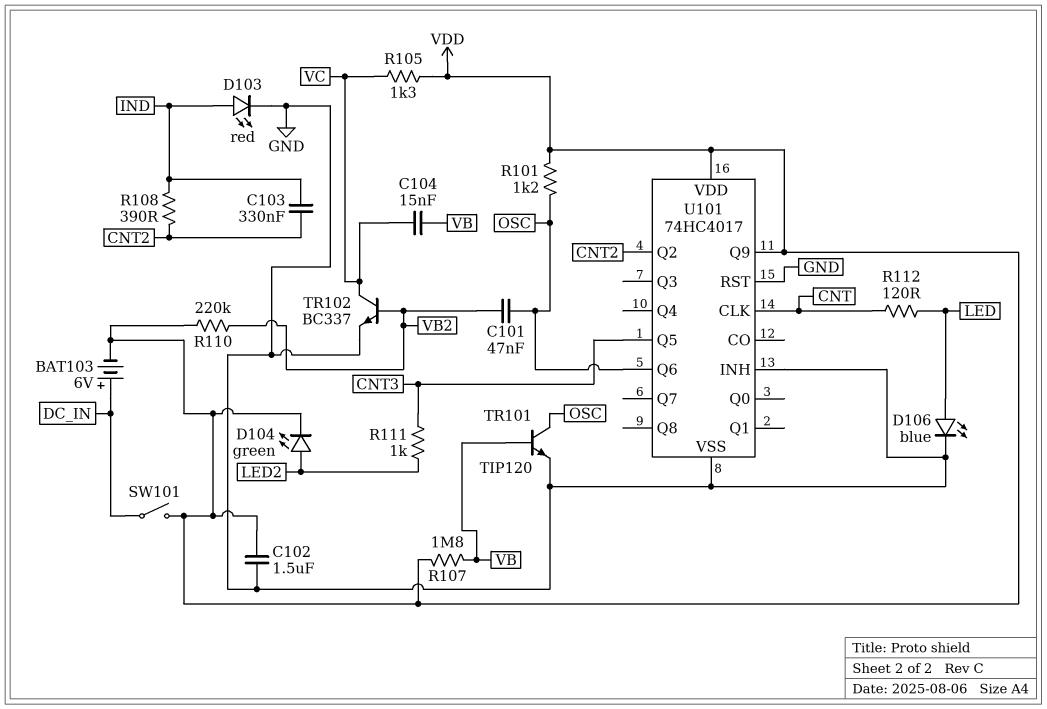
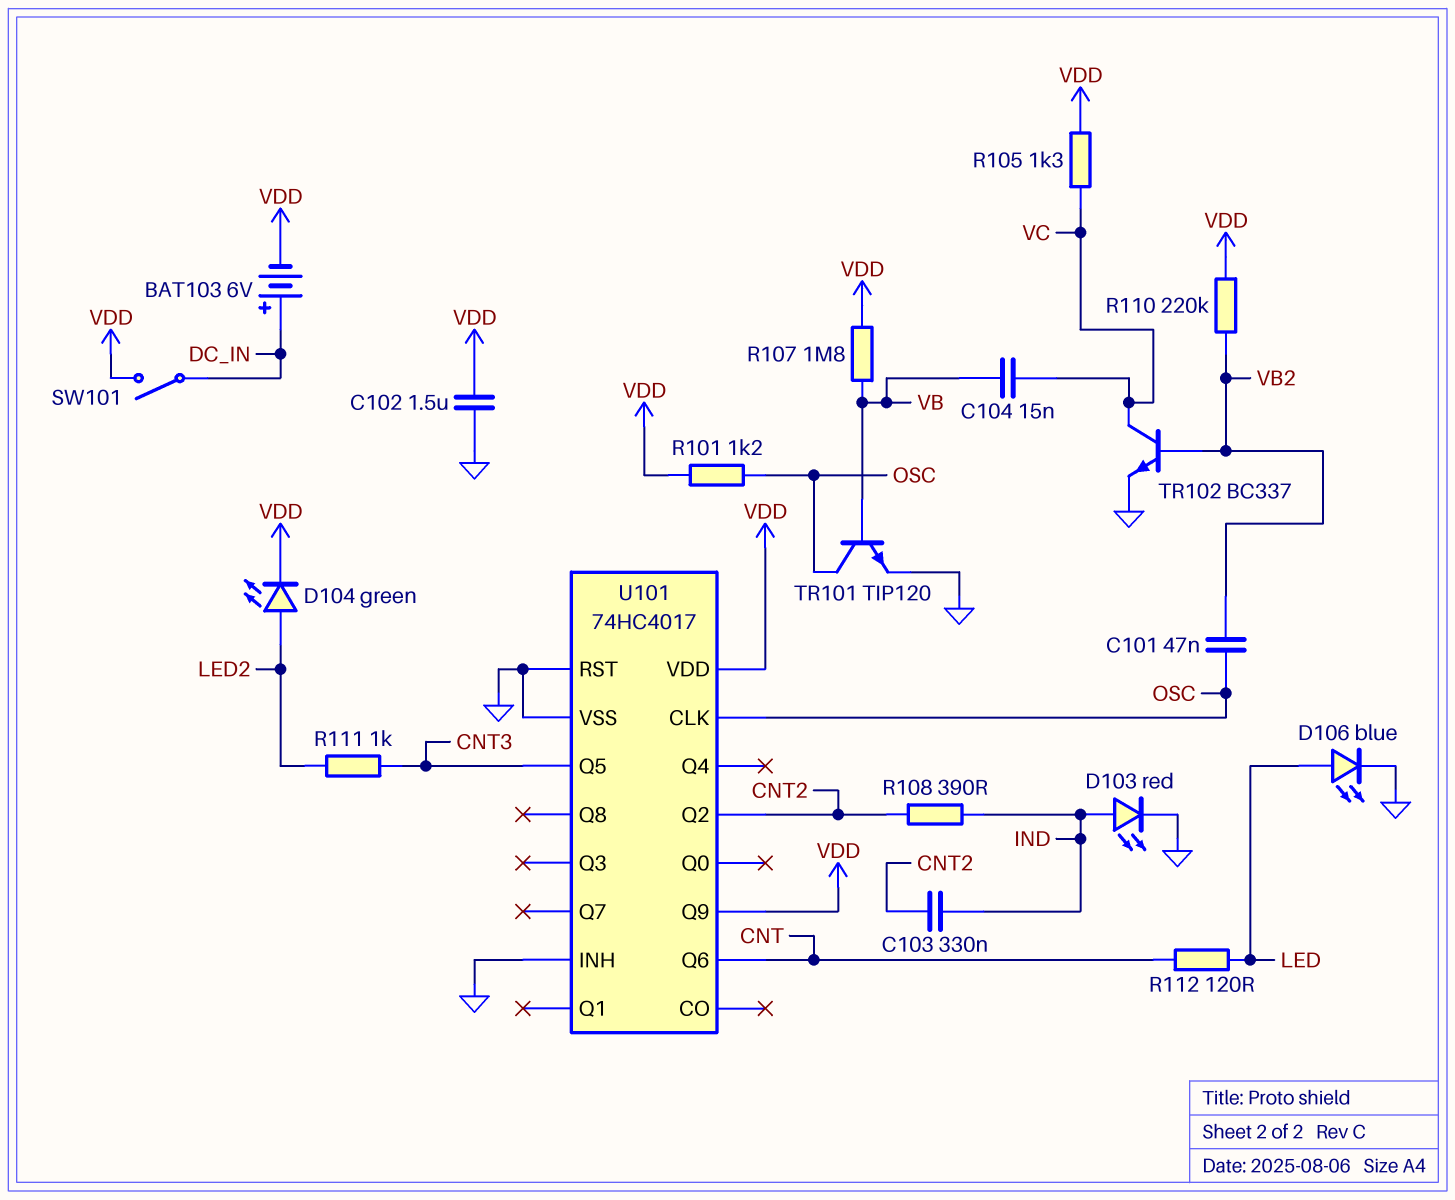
U101 pin CLK: CNT -> OSC
U101 pin Q6: OSC -> CNT

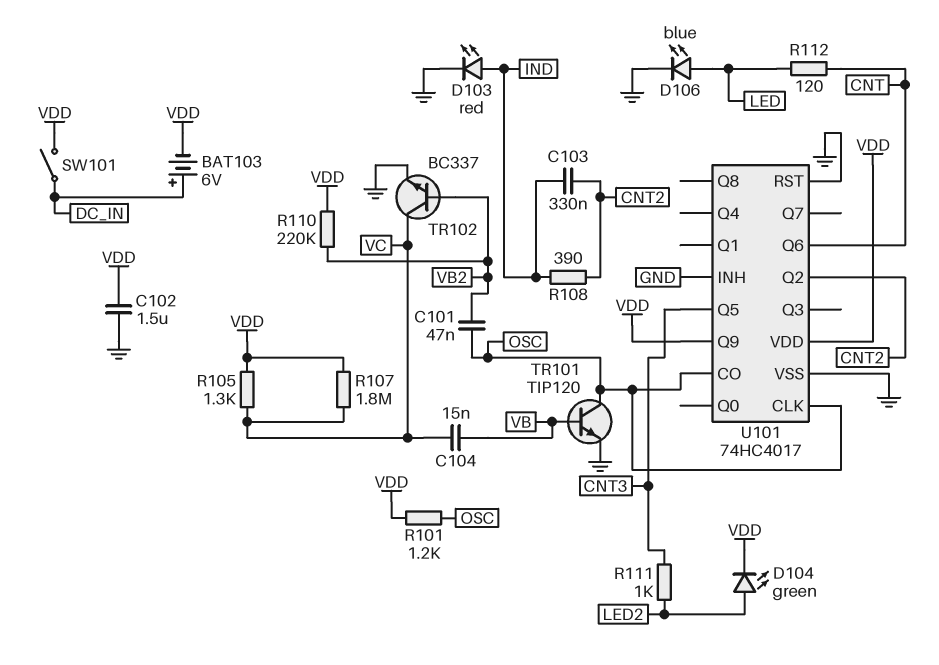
R107: 1.8M (VB, VDD) -> 1.8M (VC, VDD)
U101 pin CO: none -> OSC

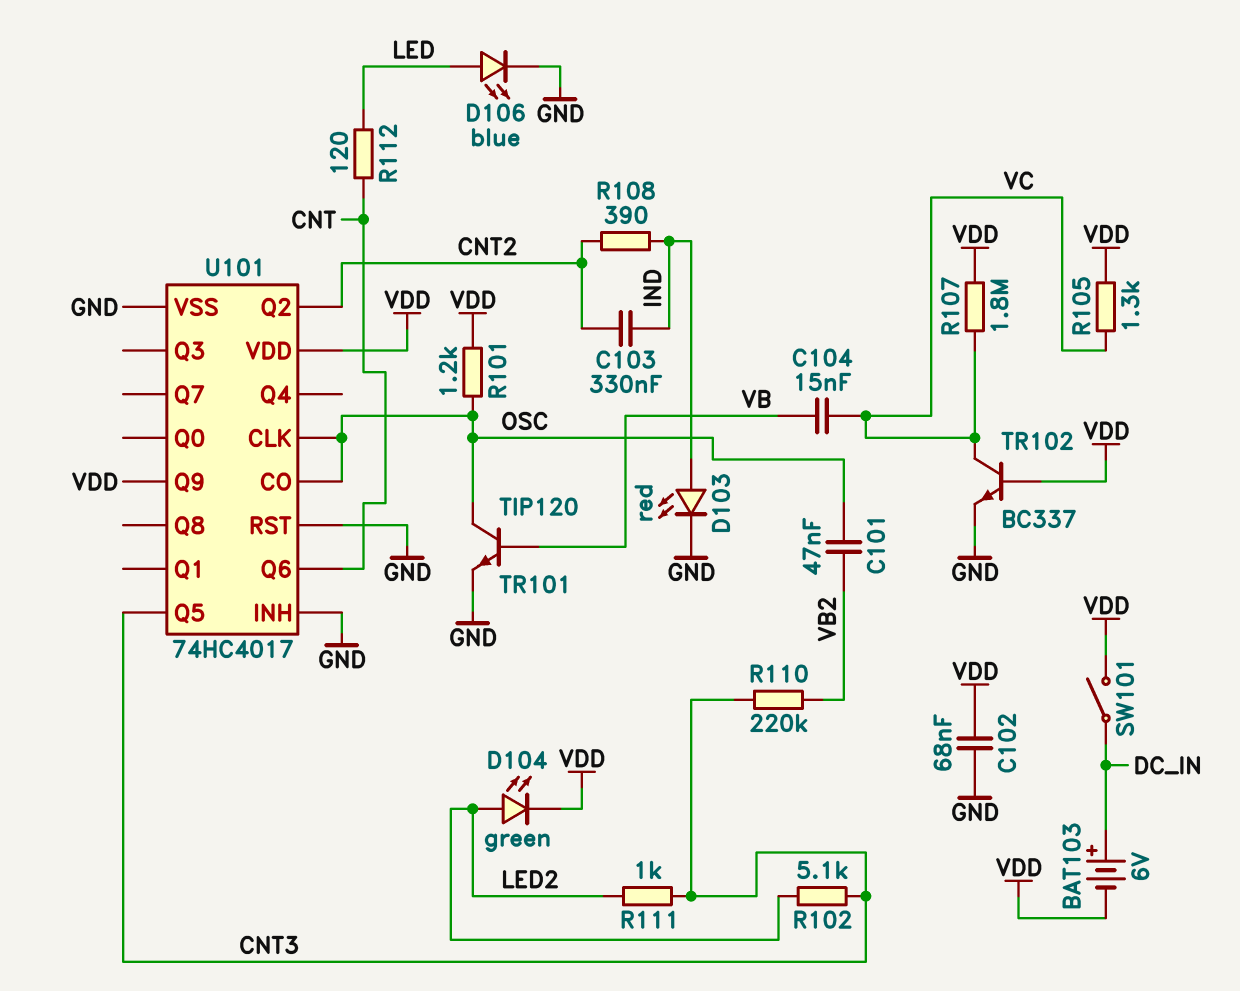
C102: 1.5uF (GND, VDD) -> 68nF (GND, VDD)
R102: none -> 5.1k (CNT3, LED2)
R110: 220k (VB2, VDD) -> 220k (CNT3, VB2)
TR102: NPN BC337 (B VB2, C VC, E GND) -> NPN BC337 (B VDD, C VC, E GND)

